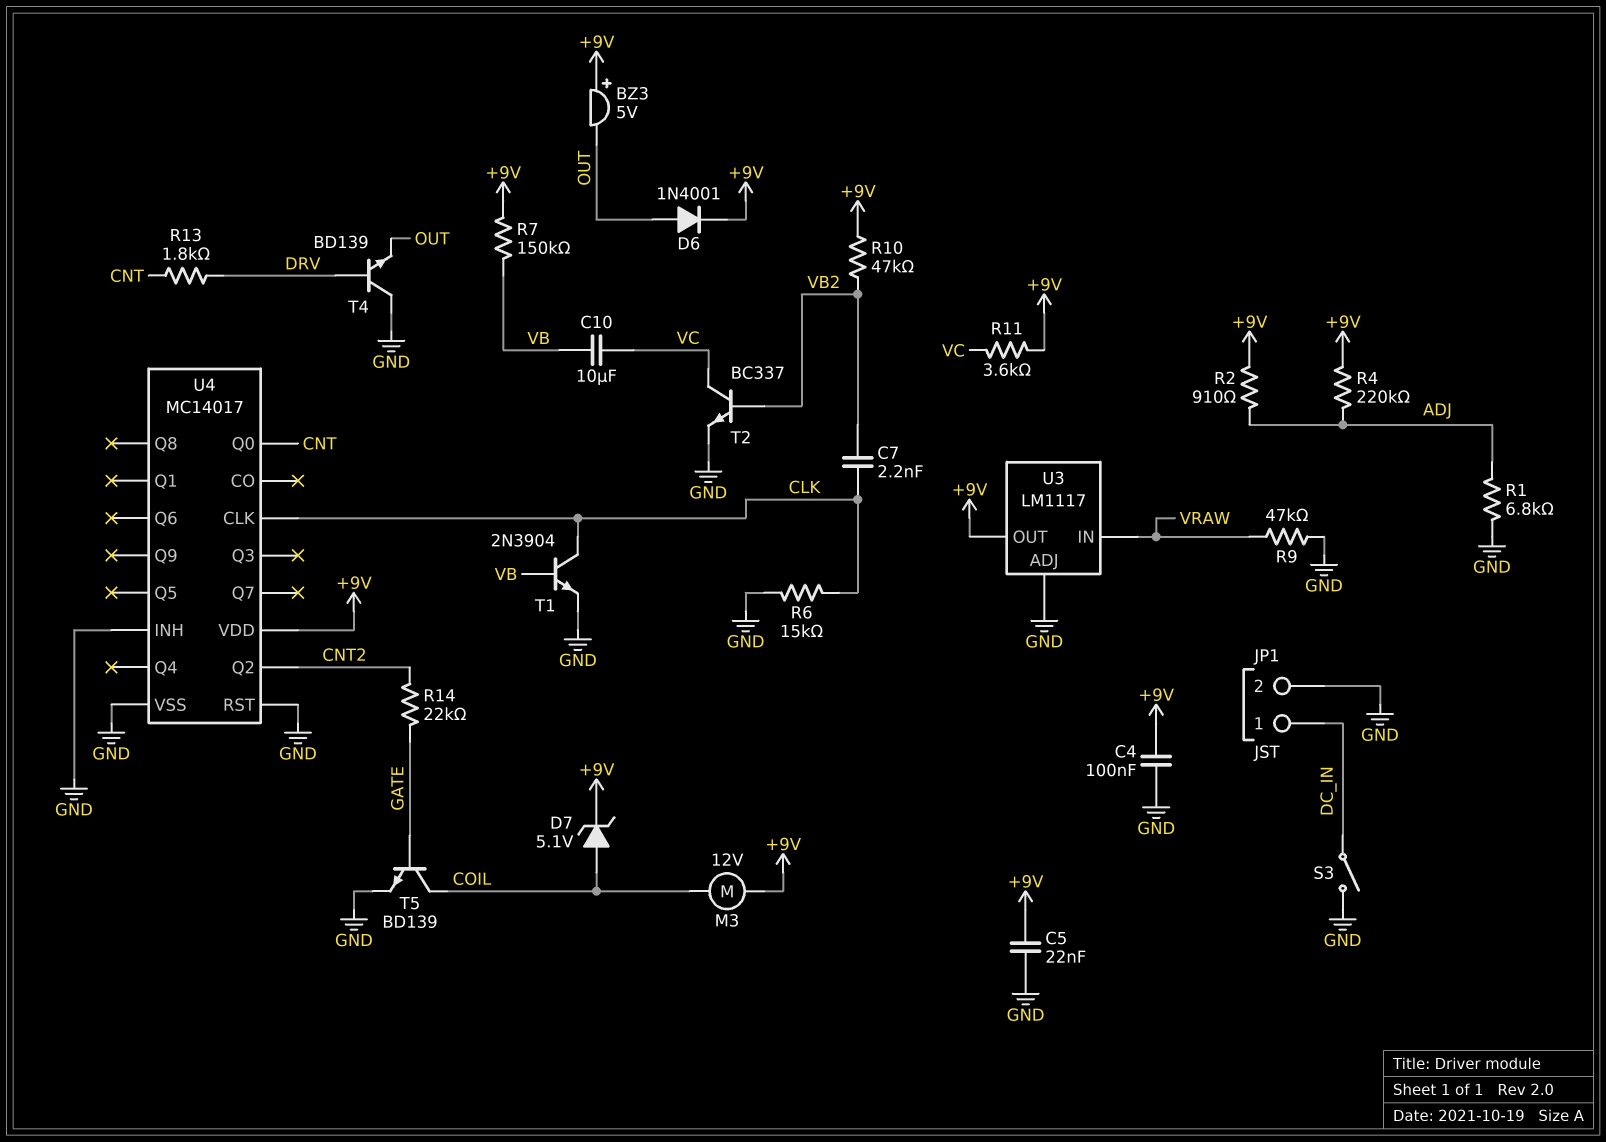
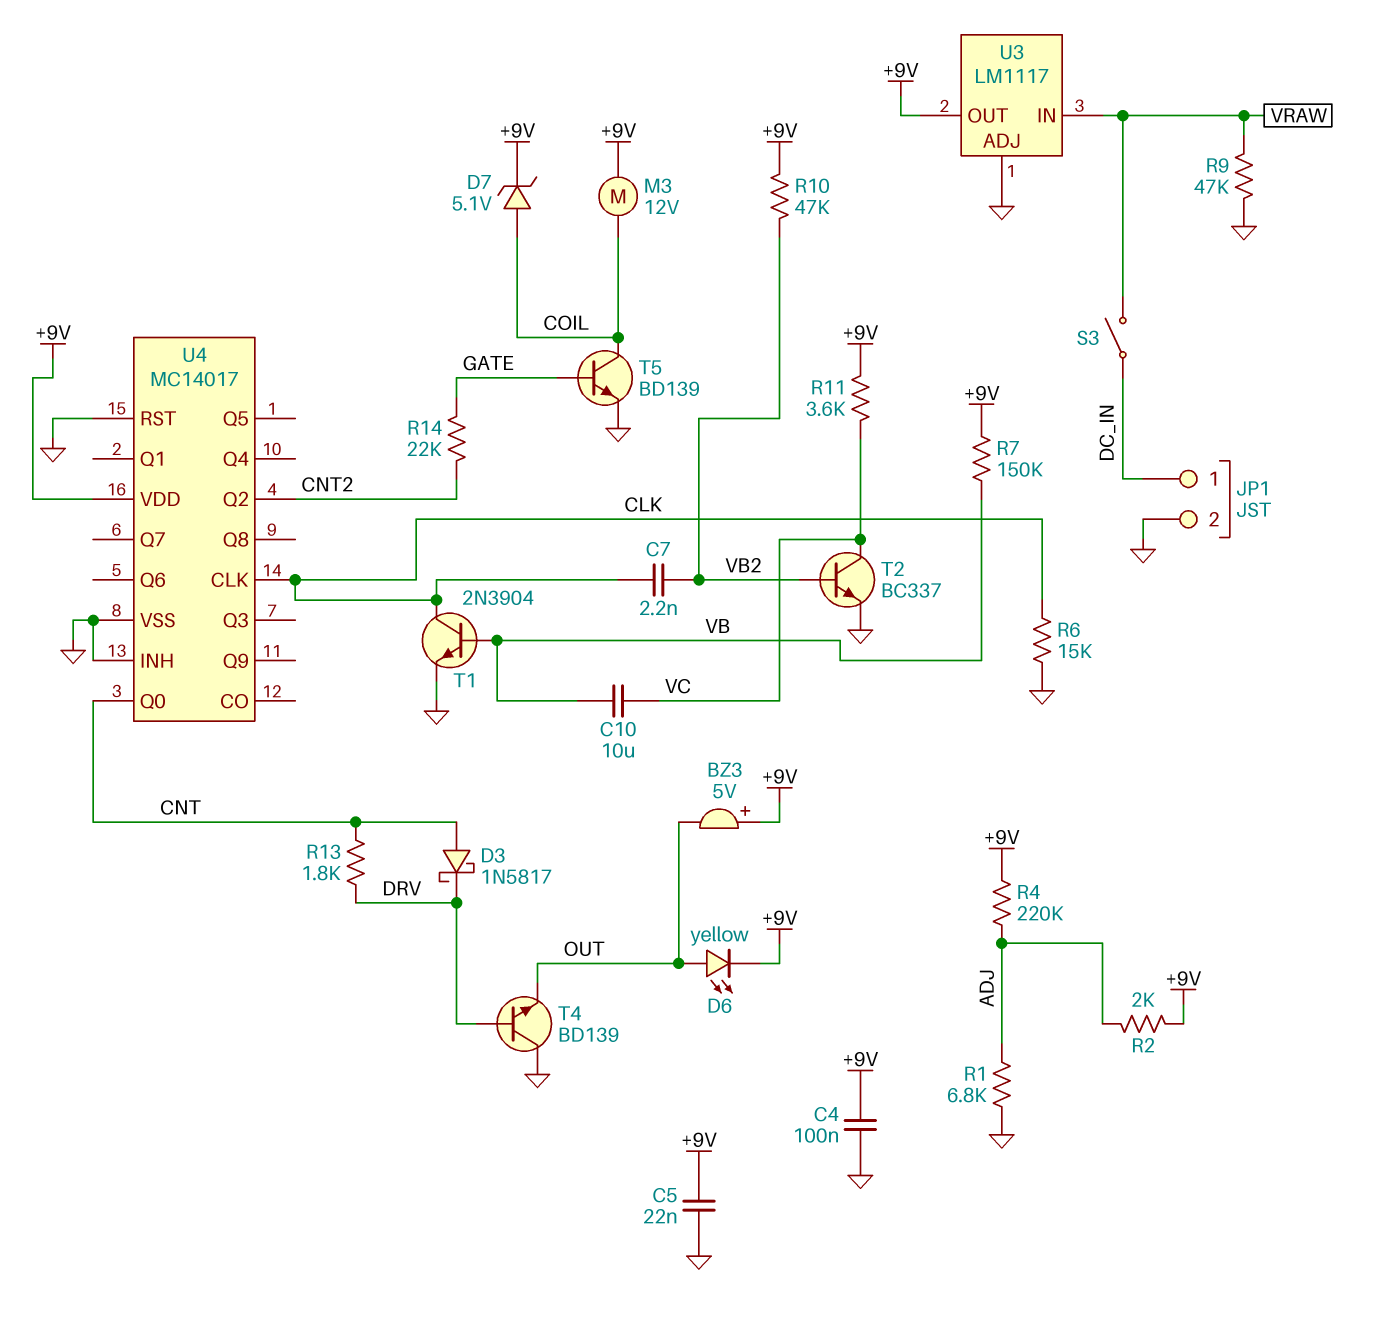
D3: none -> schottky 1N5817 (A CNT, K DRV)
D6: diode 1N4001 (A OUT, K +9V) -> LED yellow (A OUT, K +9V)
R2: 910 (+9V, ADJ) -> 2k (+9V, ADJ)
S3: switch (DC_IN, GND) -> switch (DC_IN, VRAW)

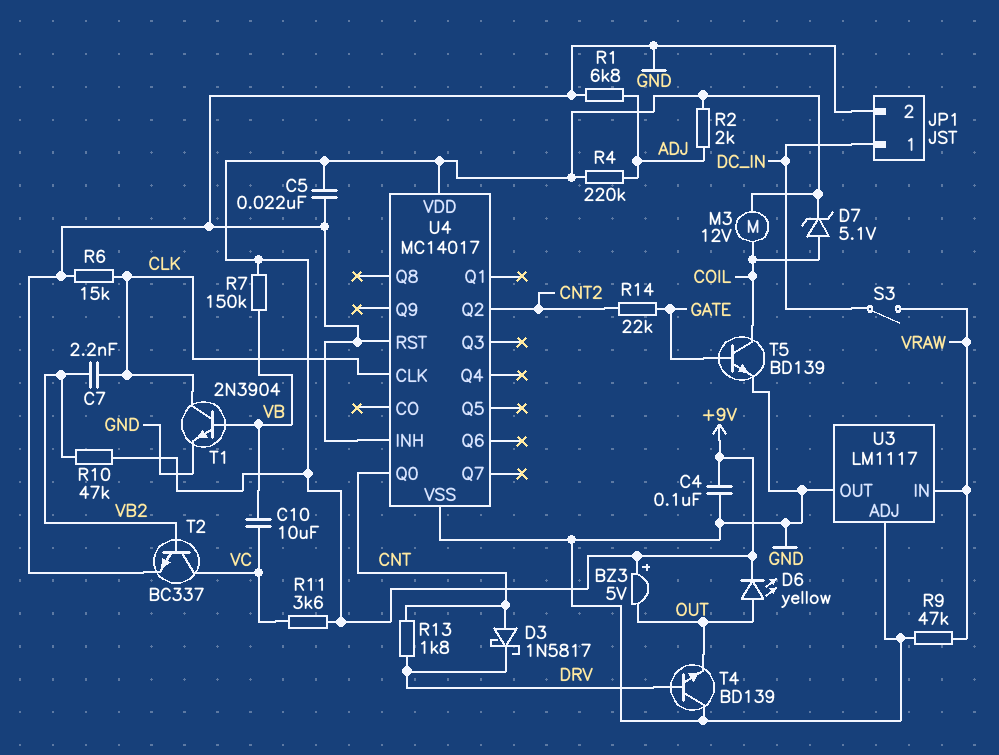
U3 pin OUT: +9V -> GND

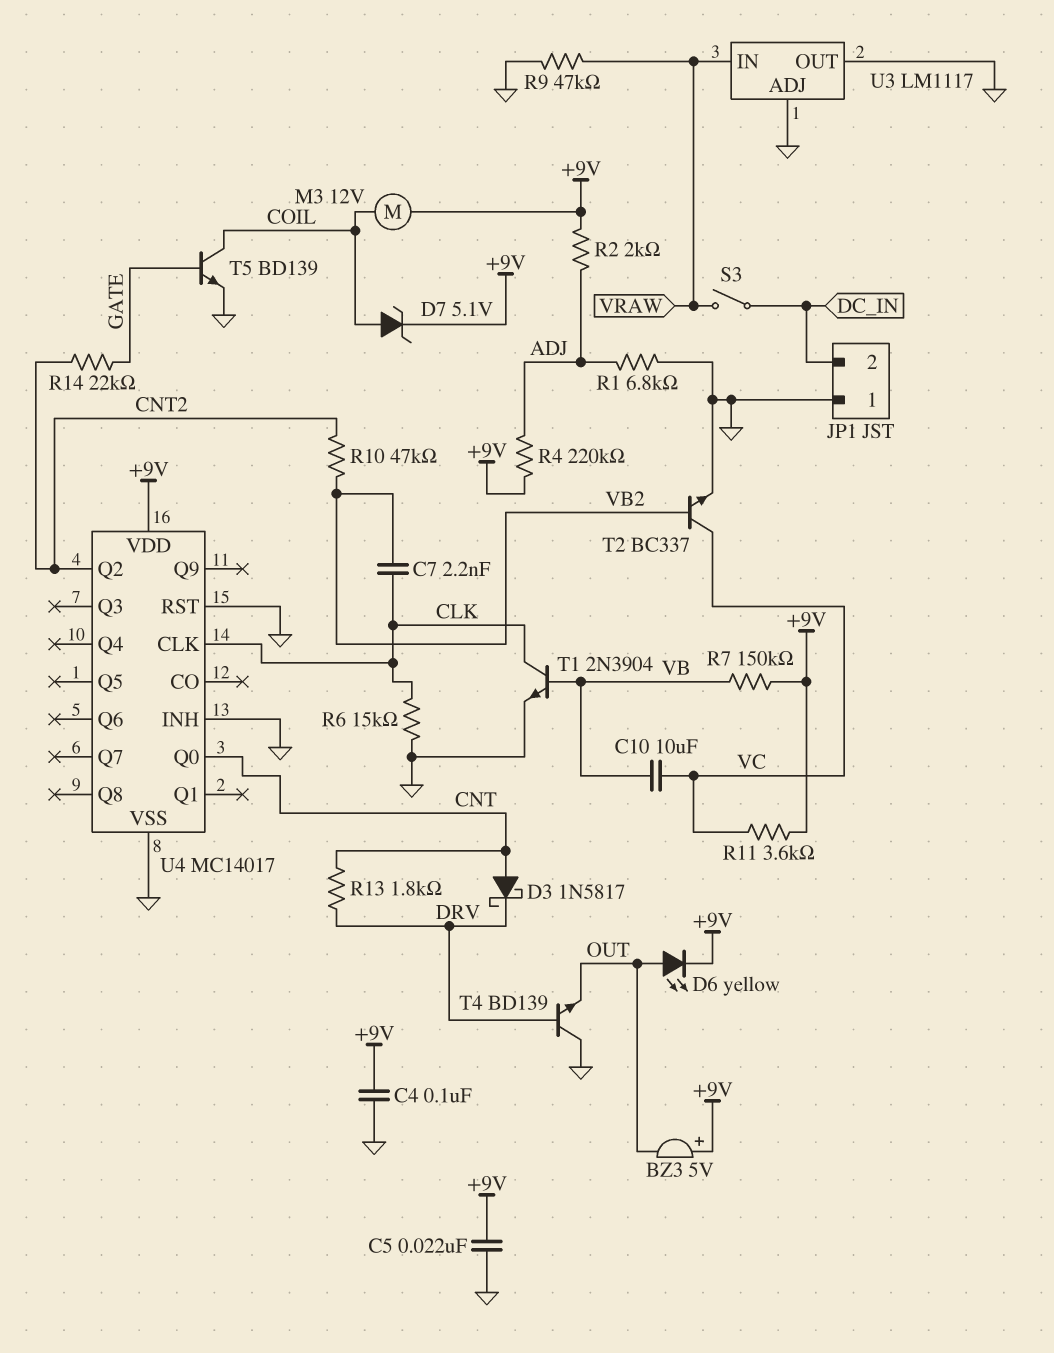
JP1 pin 1: DC_IN -> GND
JP1 pin 2: GND -> DC_IN
R10: 47k (+9V, VB2) -> 47k (CNT2, VB2)

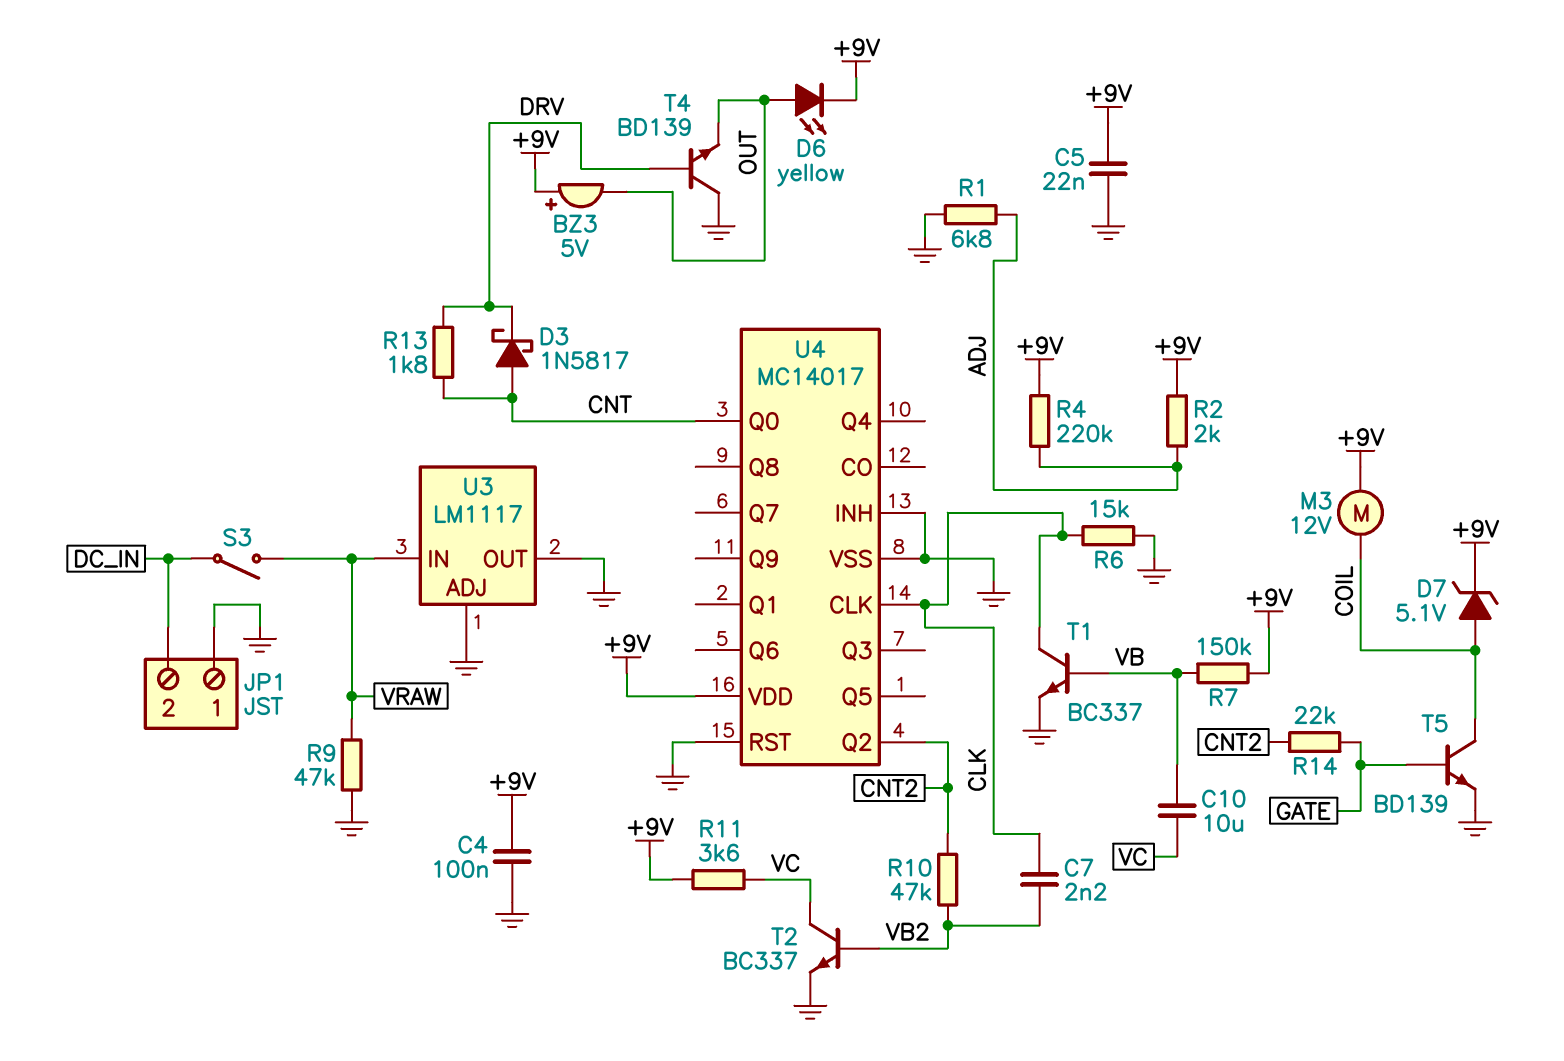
T1: NPN 2N3904 (B VB, C CLK, E GND) -> NPN BC337 (B VB, C CLK, E GND)

